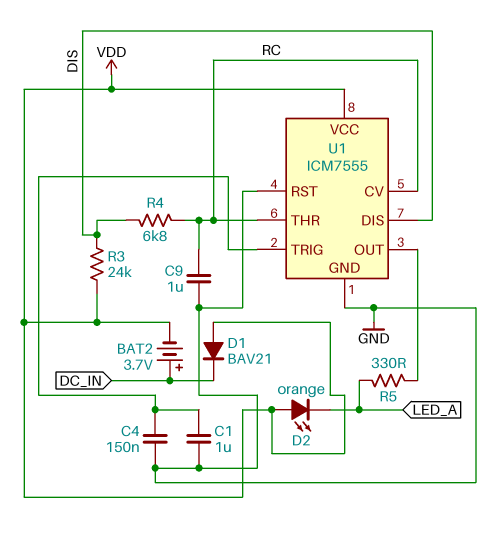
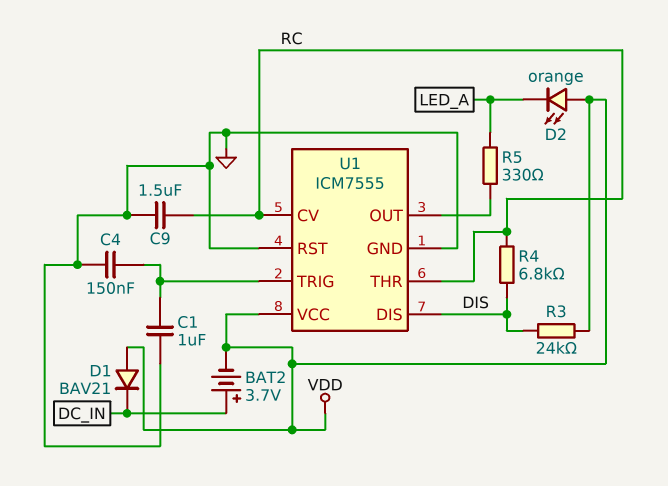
C9: 1uF (GND, RC) -> 1.5uF (GND, RC)

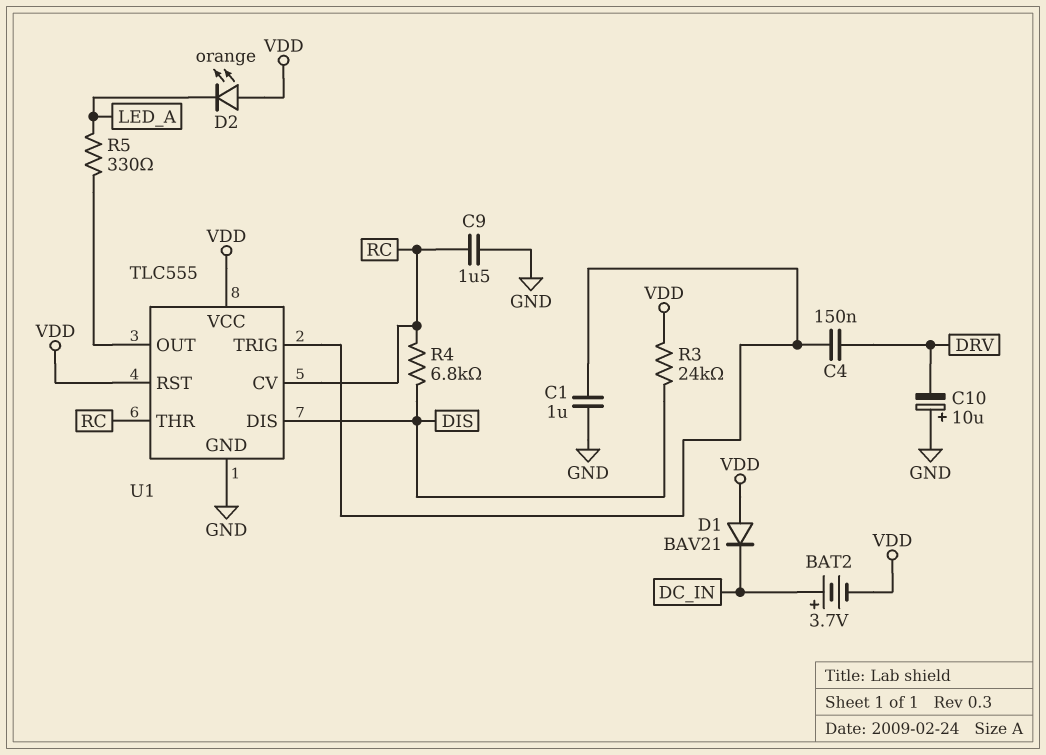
C4: 150nF (GND, U1/TRIG) -> 150nF (DRV, U1/TRIG)
C10: none -> 10uF (plus GND, minus DRV)
U1: ICM7555 -> TLC555
U1 pin RST: GND -> VDD

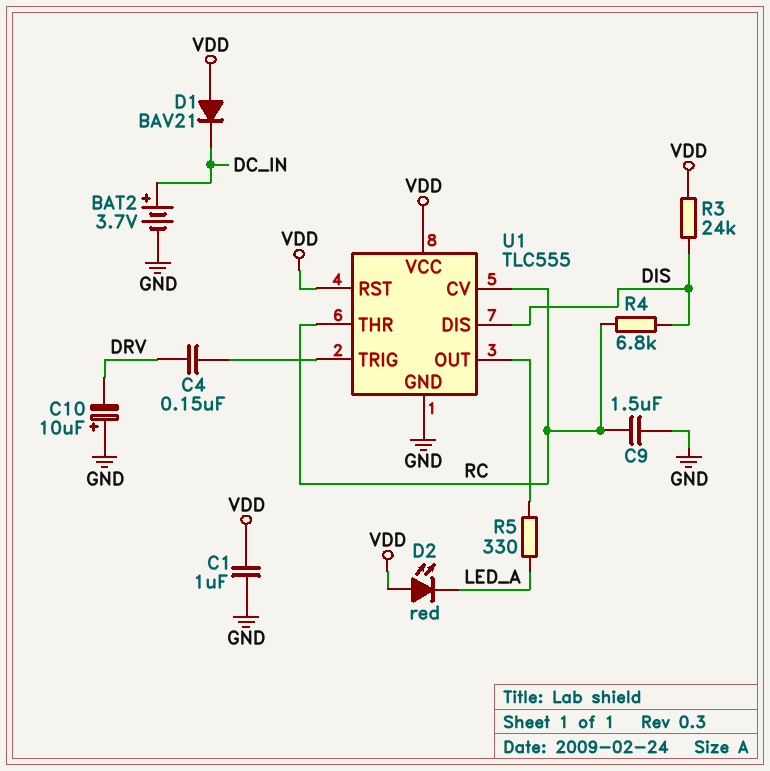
BAT2: 3.7V (plus DC_IN, minus VDD) -> 3.7V (plus DC_IN, minus GND)
C1: 1uF (GND, U1/TRIG) -> 1uF (GND, VDD)
D2: LED orange (A VDD, K LED_A) -> LED red (A VDD, K LED_A)

